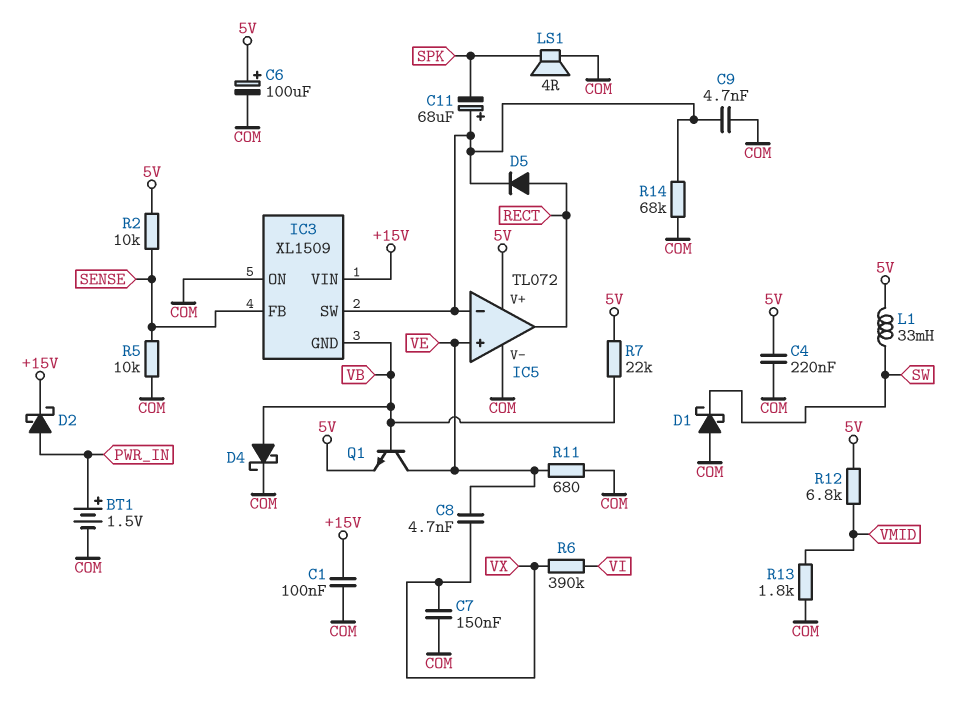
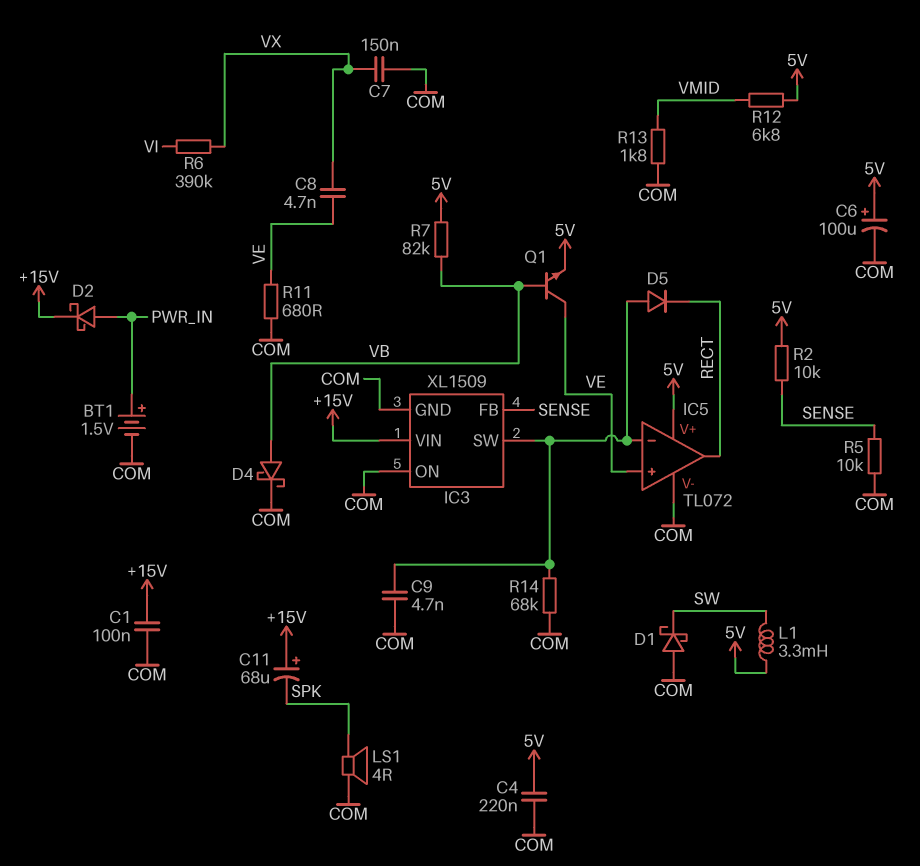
C11: 68uF (plus IC3/SW, minus SPK) -> 68uF (plus +15V, minus SPK)
D5: diode (A RECT, K IC3/SW) -> diode (A IC3/SW, K RECT)
IC3 pin GND: VB -> COM
L1: 33mH (5V, SW) -> 3.3mH (5V, SW)
R7: 22k (5V, VB) -> 82k (5V, VB)

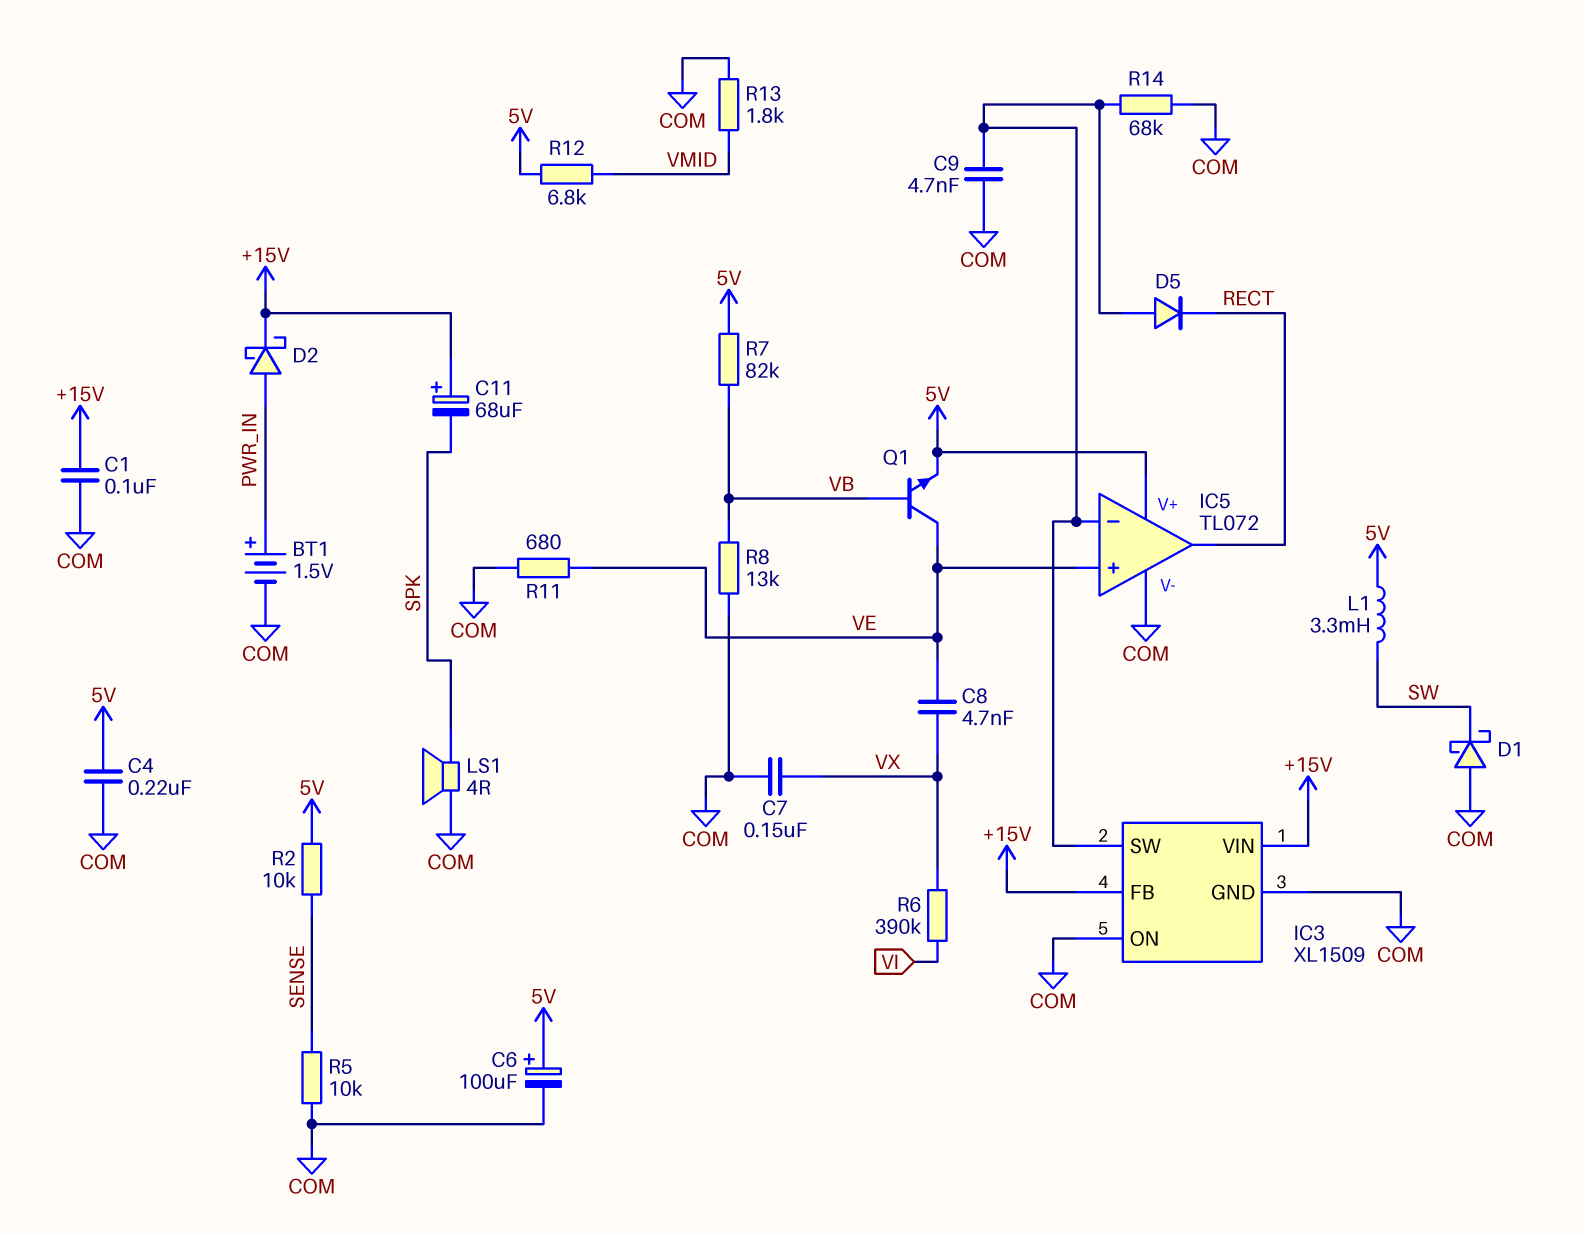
D4: schottky (A VB, K COM) -> none
IC3 pin FB: SENSE -> +15V
R8: none -> 13k (COM, VB)

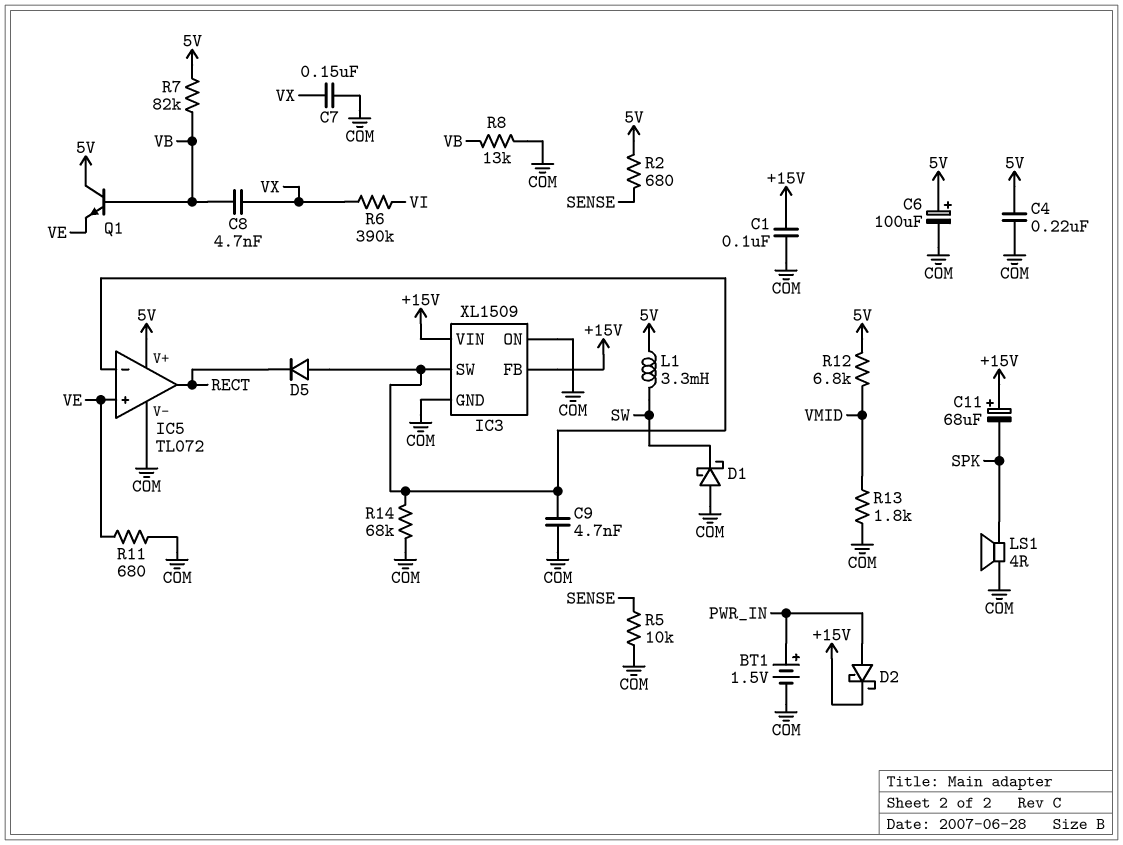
C8: 4.7nF (VE, VX) -> 4.7nF (VB, VX)
Q1: NPN (B VB, C VE, E 5V) -> NPN (B VB, C 5V, E VE)
R2: 10k (5V, SENSE) -> 680 (5V, SENSE)

